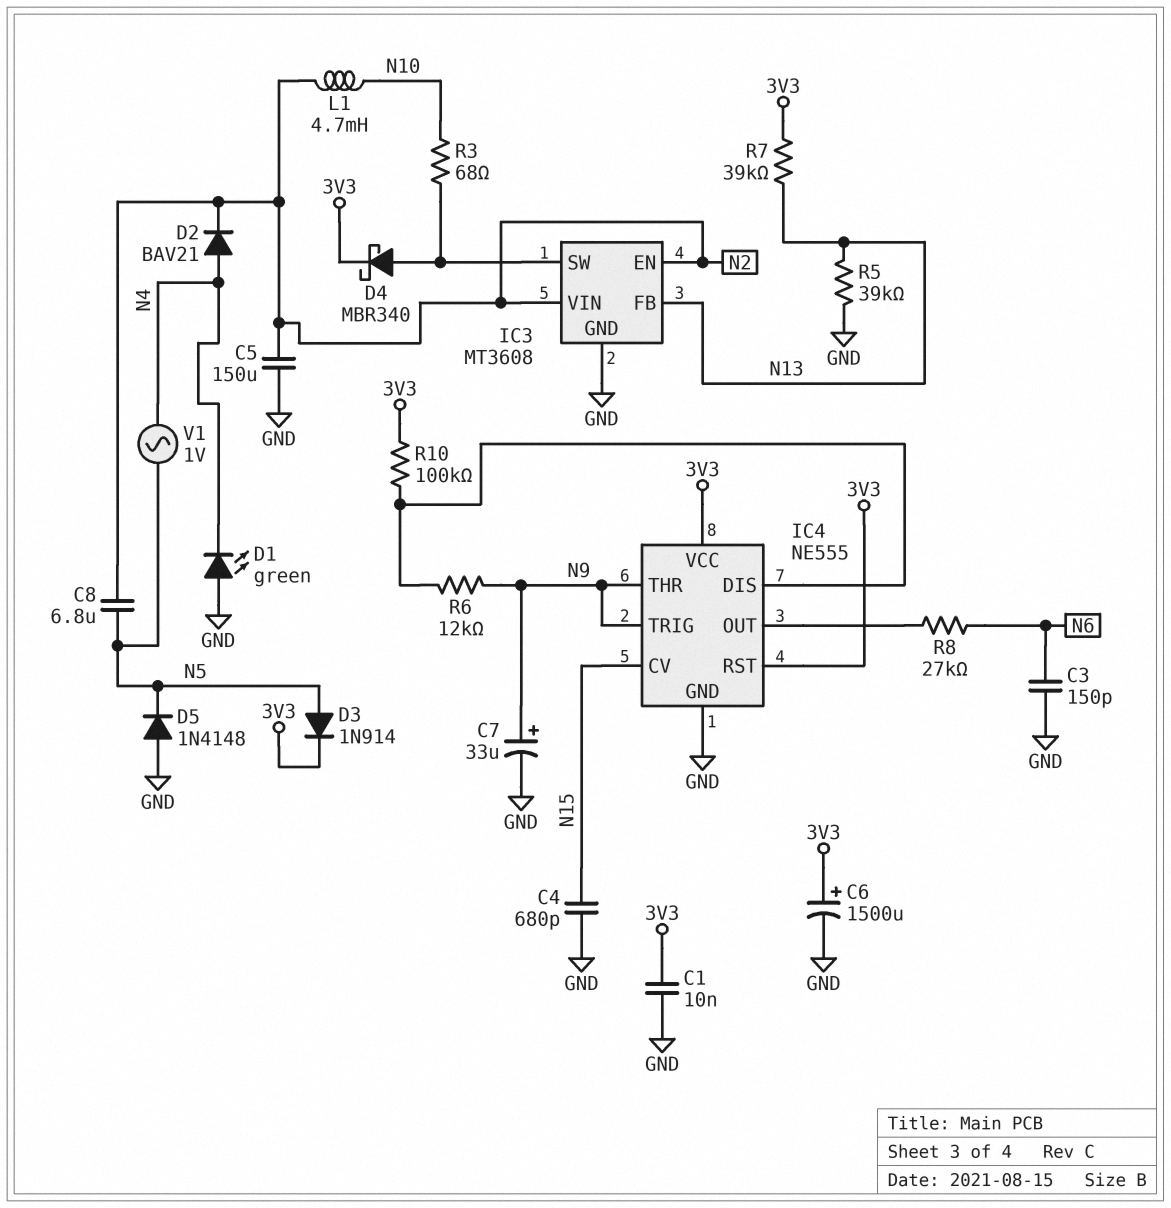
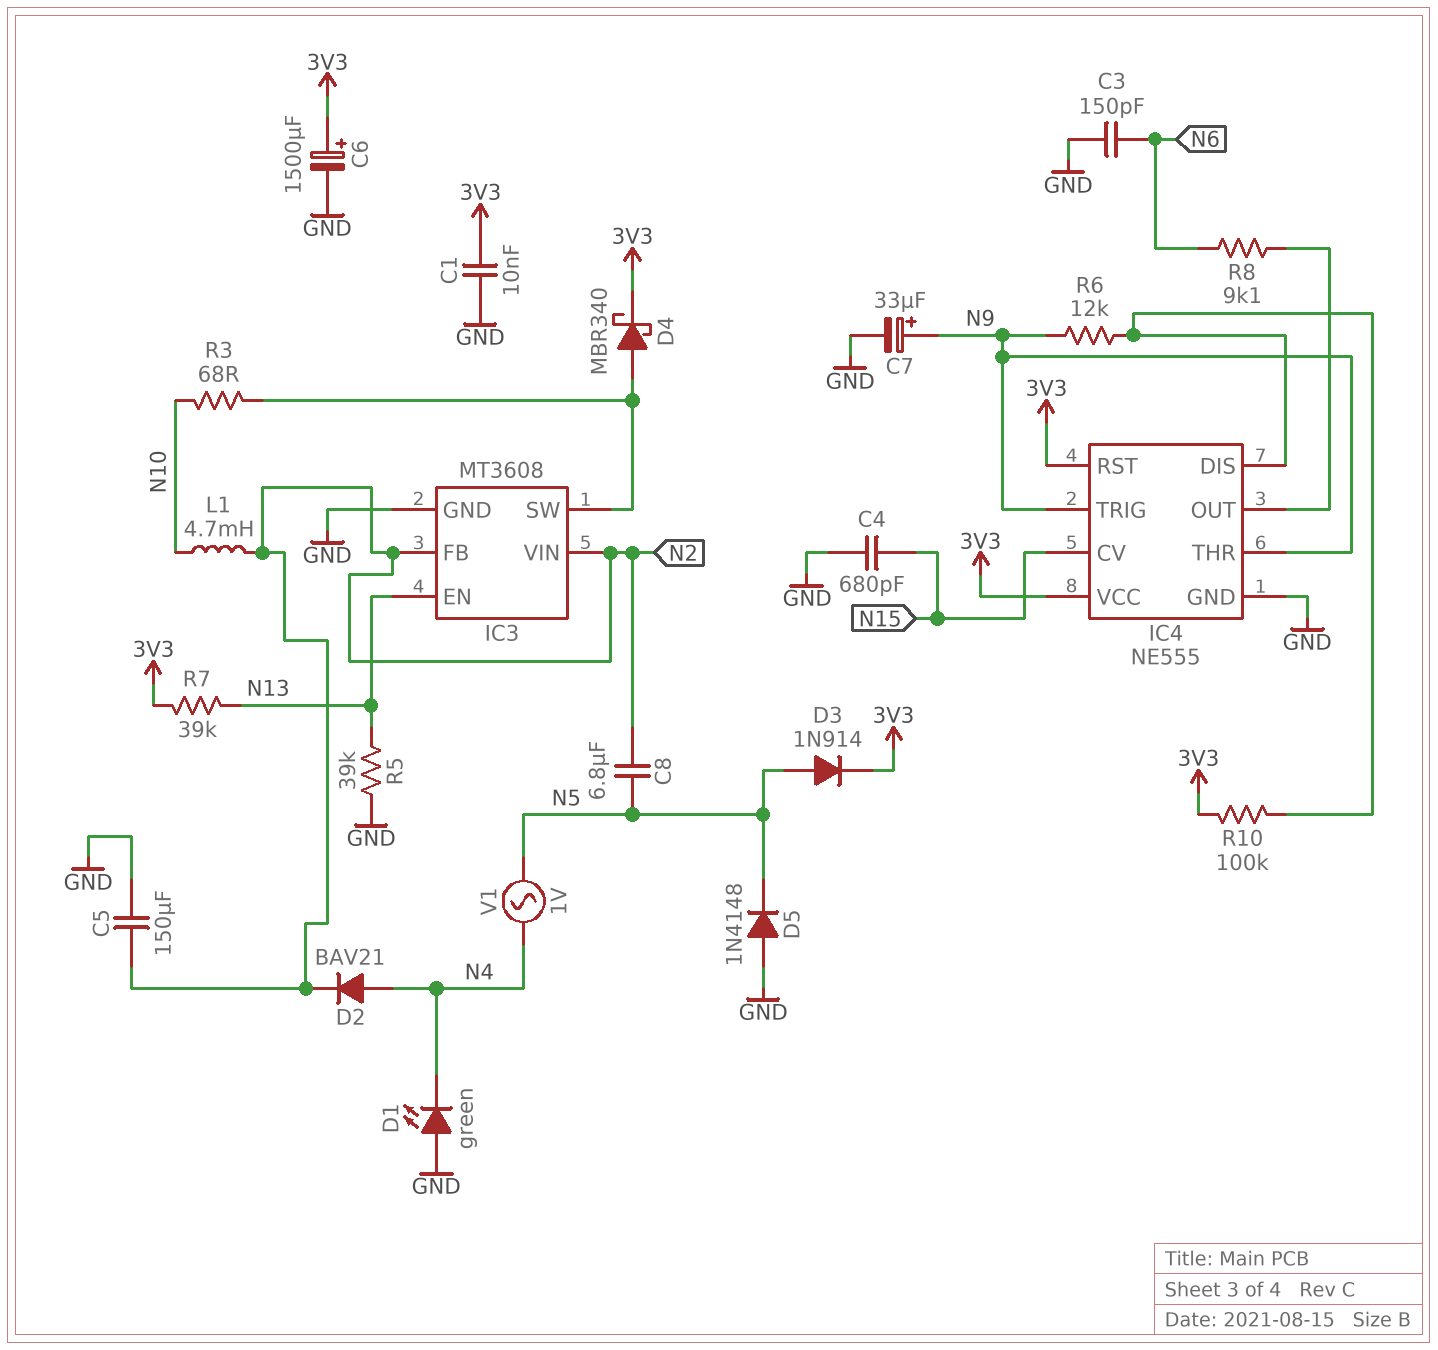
IC3 pin EN: N2 -> N13
IC3 pin FB: N13 -> N2
R8: 27k (IC4/OUT, N6) -> 9.1k (IC4/OUT, N6)

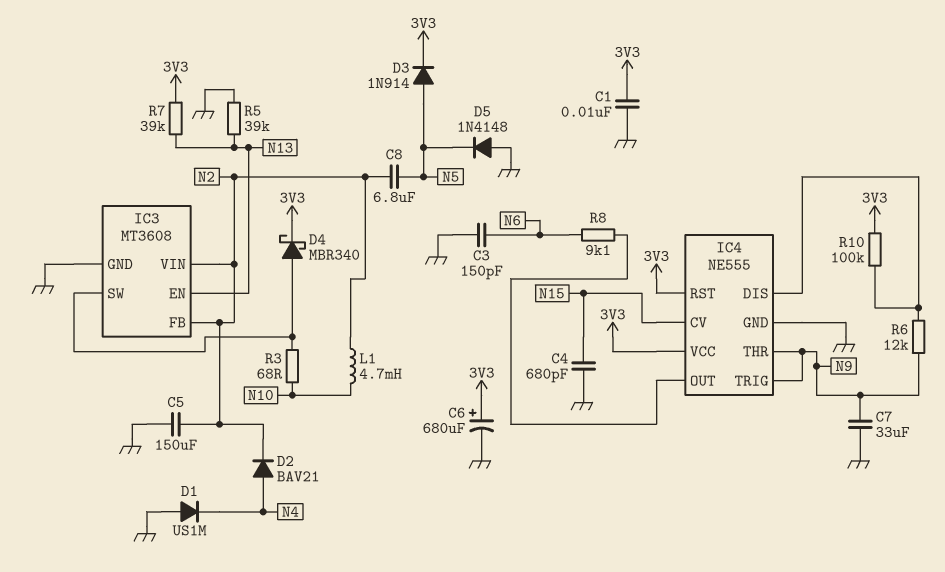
C6: 1500uF (plus 3V3, minus GND) -> 680uF (plus 3V3, minus GND)
C7: 33uF (plus N9, minus GND) -> 33uF (GND, N9)
D1: LED green (A GND, K N4) -> diode US1M (A GND, K N4)
V1: AC 1V (N4, N5) -> none

